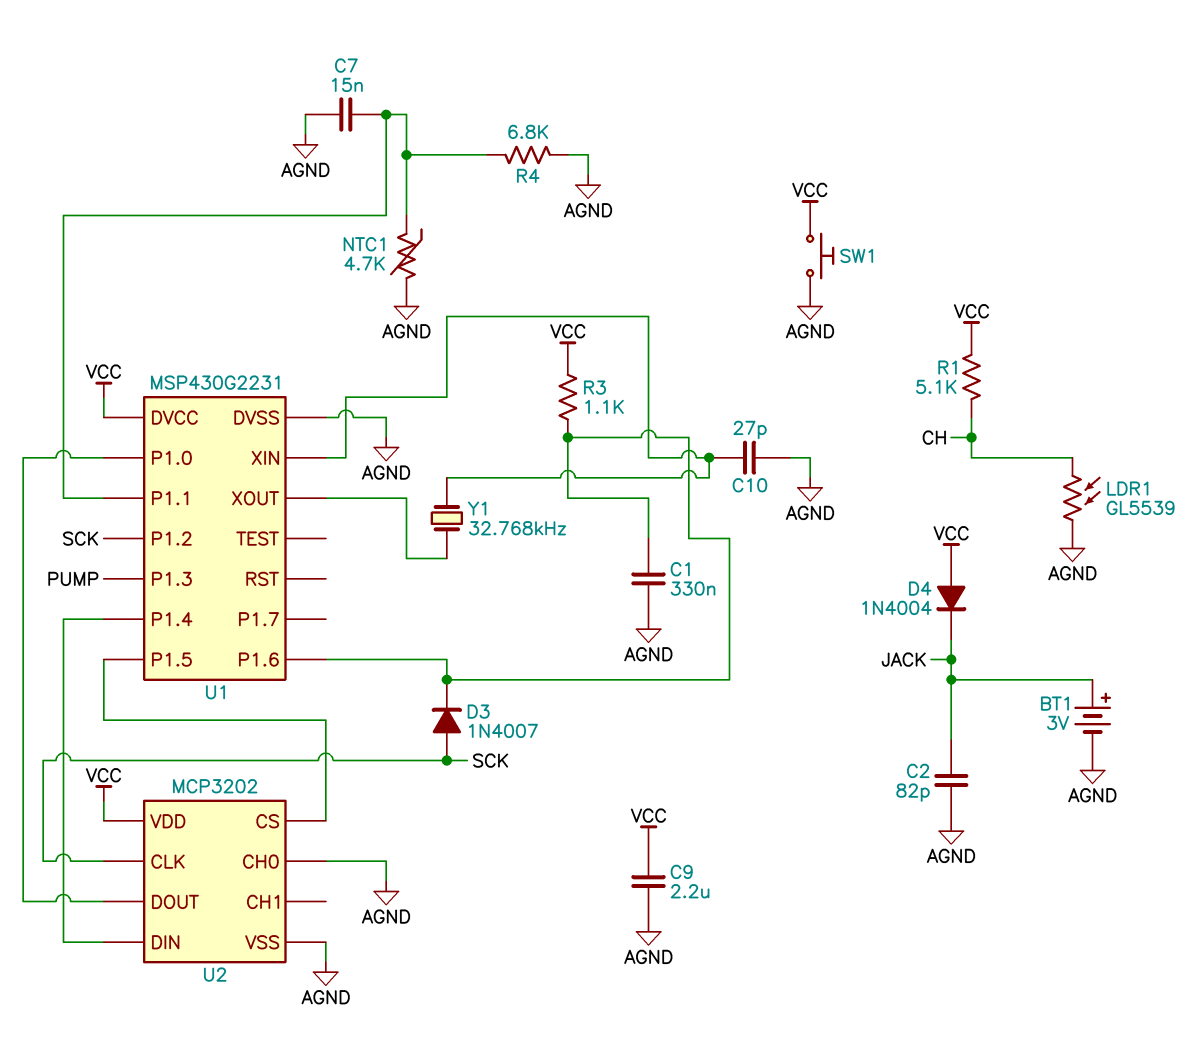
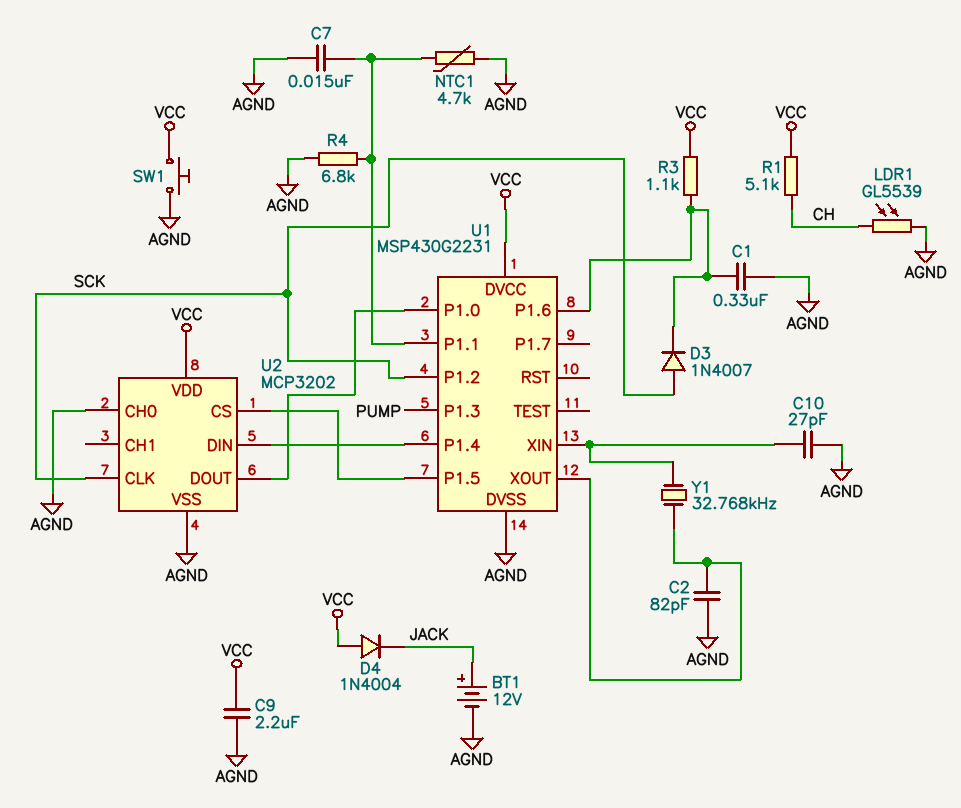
BT1: 3V (plus JACK, minus AGND) -> 12V (plus JACK, minus AGND)
C2: 82pF (AGND, JACK) -> 82pF (AGND, U1/XOUT)

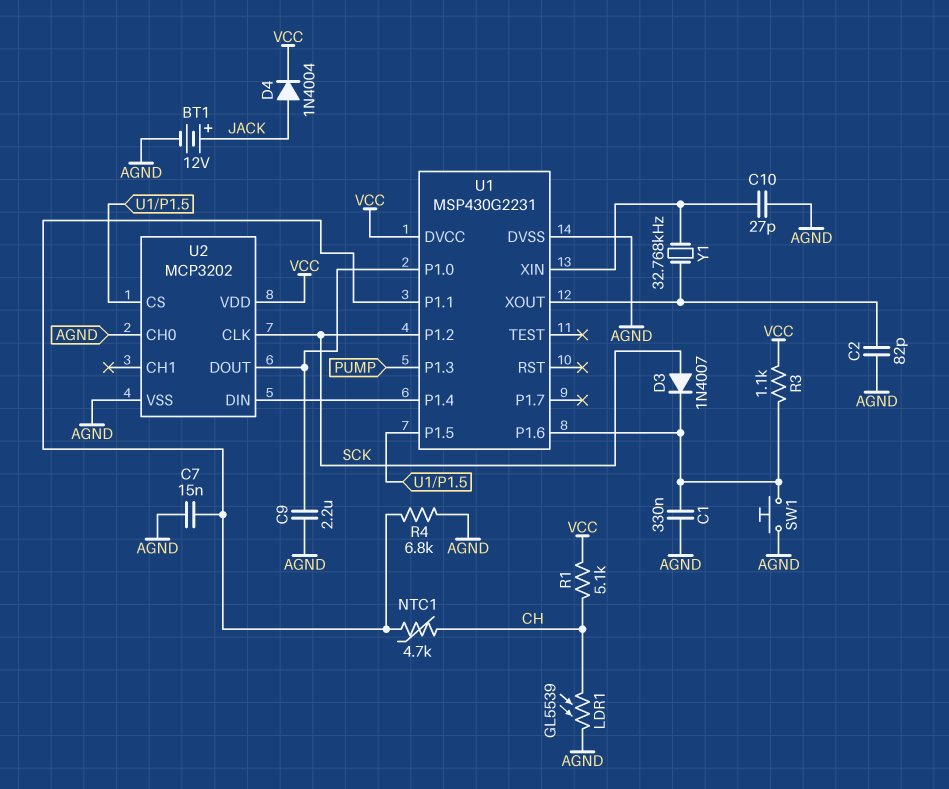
C9: 2.2uF (AGND, VCC) -> 2.2uF (AGND, U1/P1.0)
D4: diode 1N4004 (A VCC, K JACK) -> diode 1N4004 (A JACK, K VCC)
NTC1: 4.7k (AGND, U1/P1.1) -> 4.7k (CH, U1/P1.1)
SW1: button (AGND, VCC) -> button (AGND, U1/P1.6)

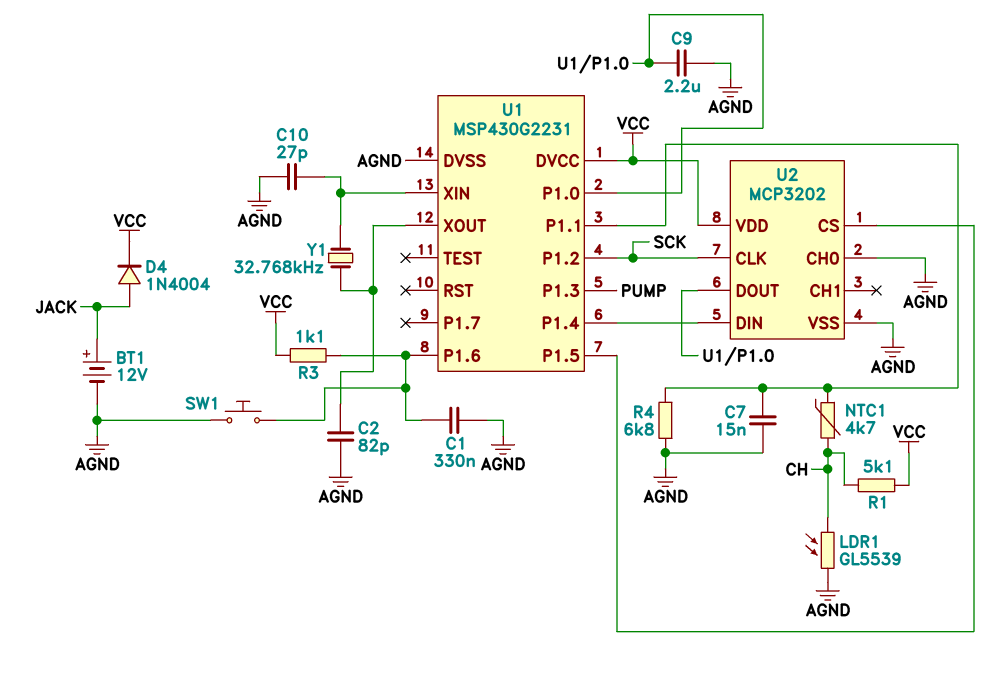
D3: diode 1N4007 (A SCK, K U1/P1.6) -> none

